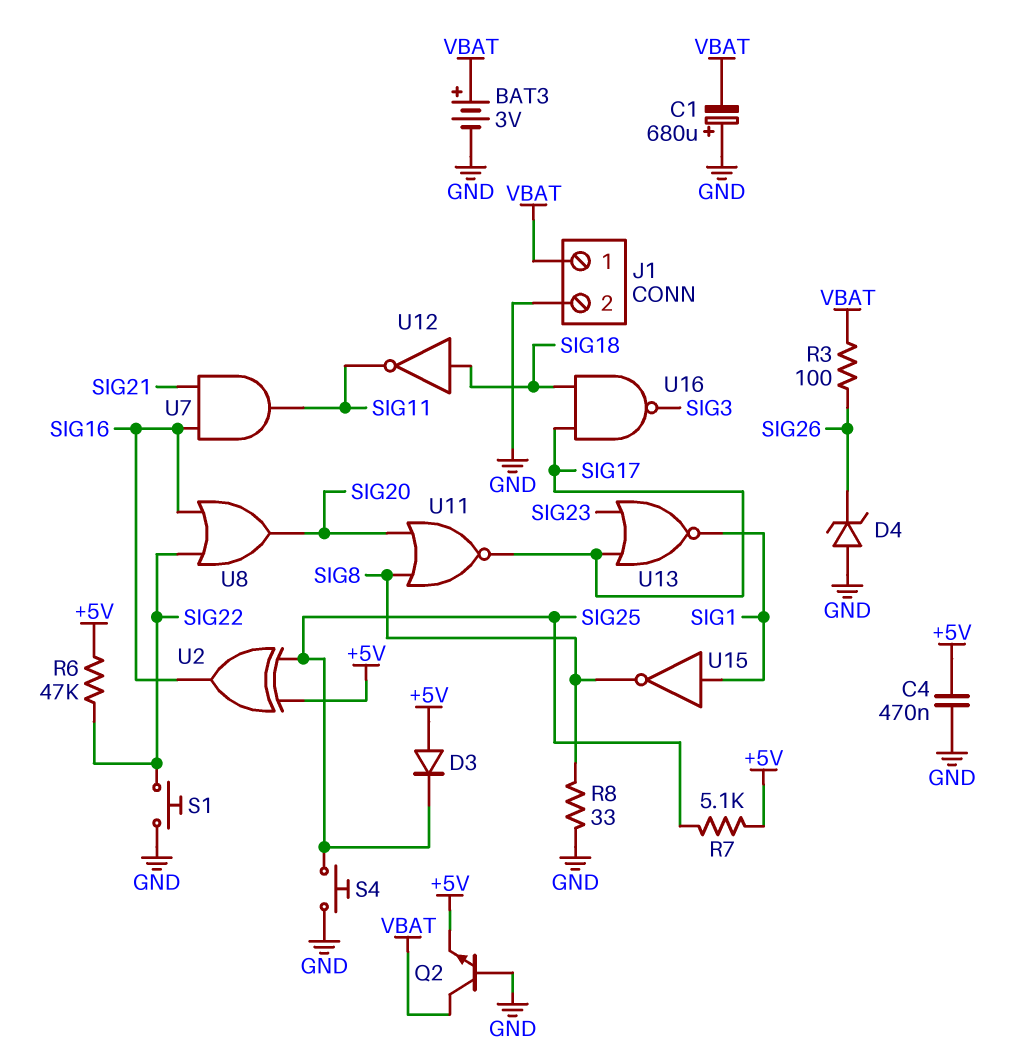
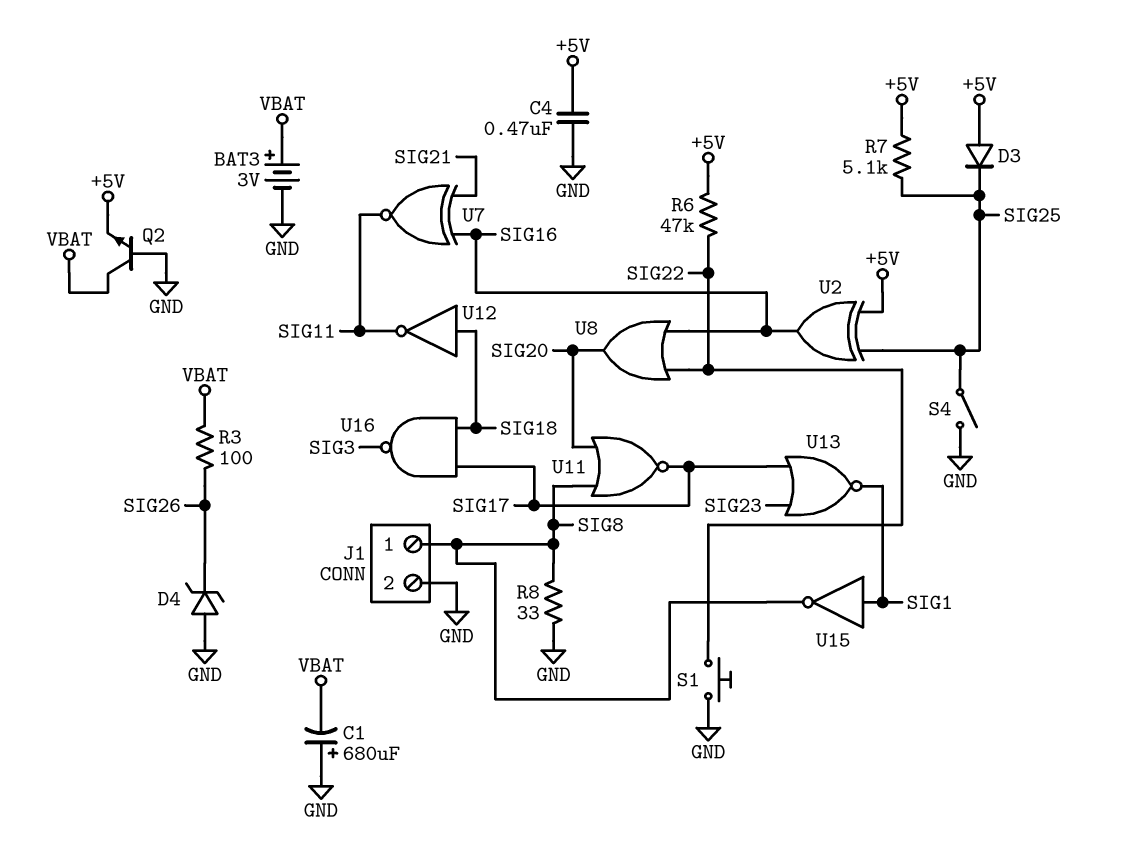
J1 pin 1: VBAT -> SIG8
S4: button (GND, SIG25) -> switch (GND, SIG25)
U7: AND (in SIG16, in SIG21, out SIG11) -> XNOR (in SIG16, in SIG21, out SIG11)

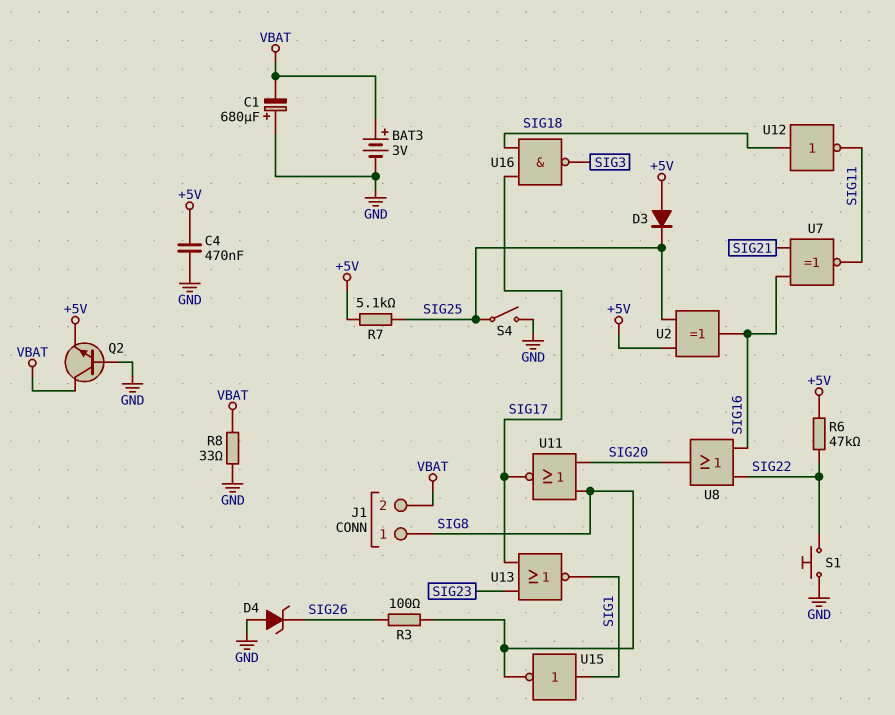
J1 pin 2: GND -> VBAT
R3: 100 (SIG26, VBAT) -> 100 (SIG8, SIG26)
R8: 33 (GND, SIG8) -> 33 (GND, VBAT)

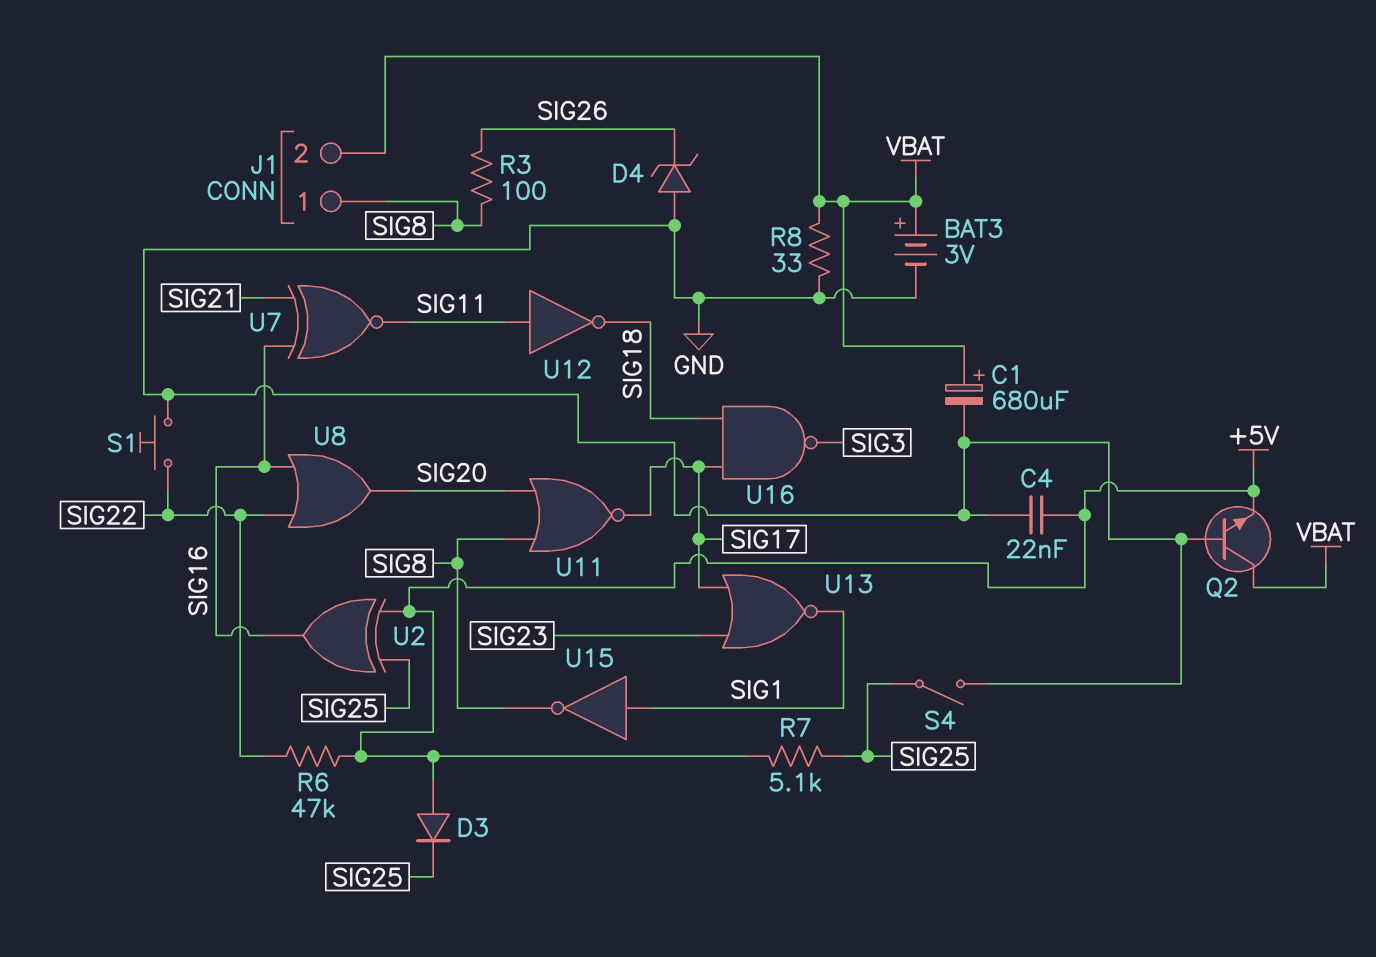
C1: 680uF (plus GND, minus VBAT) -> 680uF (plus VBAT, minus GND)
C4: 470nF (+5V, GND) -> 22nF (+5V, GND)
U12: NOT (in SIG18, out SIG11) -> NOT (in SIG11, out SIG18)

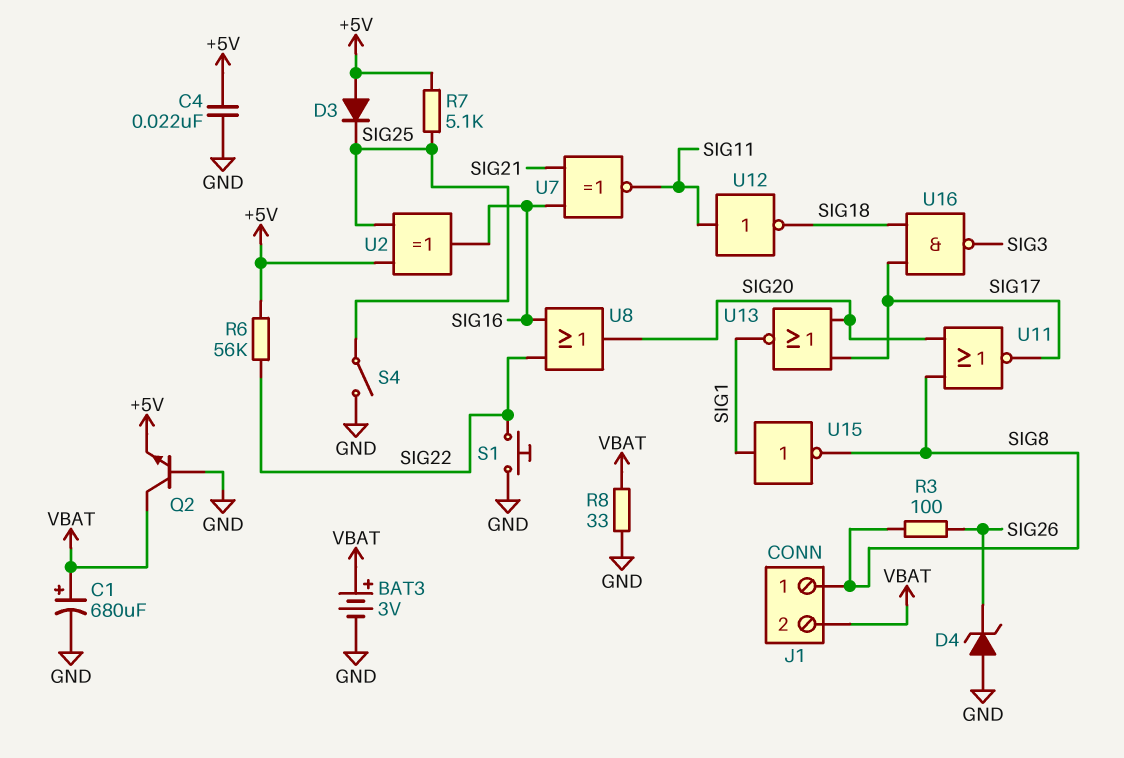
R6: 47k (+5V, SIG22) -> 56k (+5V, SIG22)
U13: NOR (in SIG17, in SIG23, out SIG1) -> NOR (in SIG17, in SIG20, out SIG1)

